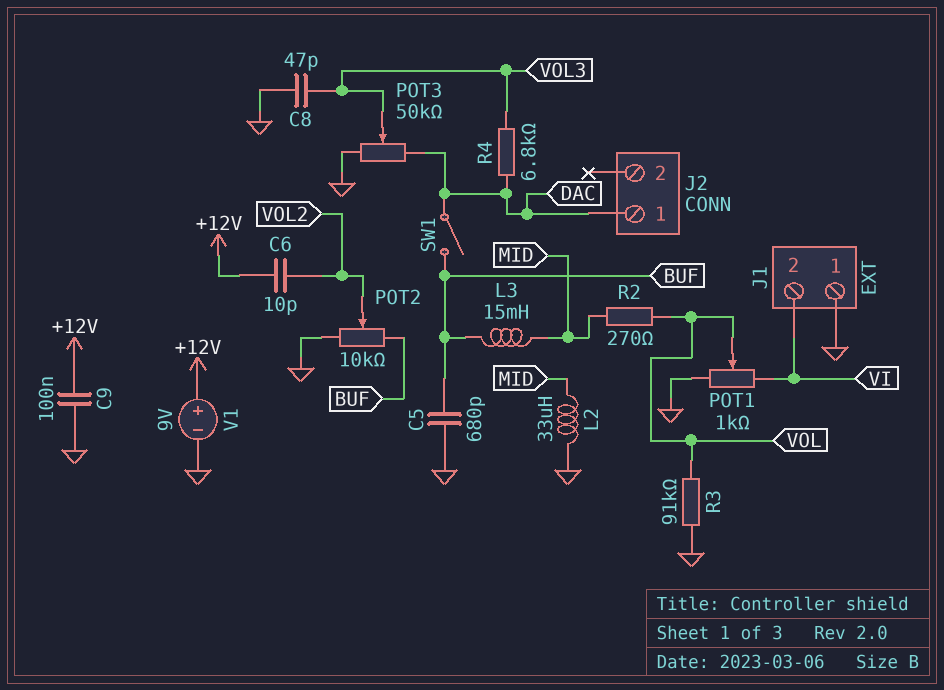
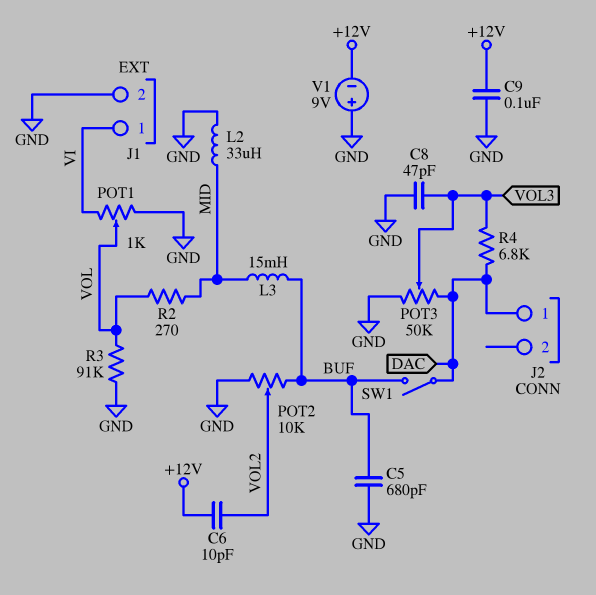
J1 pin 1: GND -> VI
J1 pin 2: VI -> GND
V1: 9V (plus +12V, minus GND) -> 9V (plus GND, minus +12V)

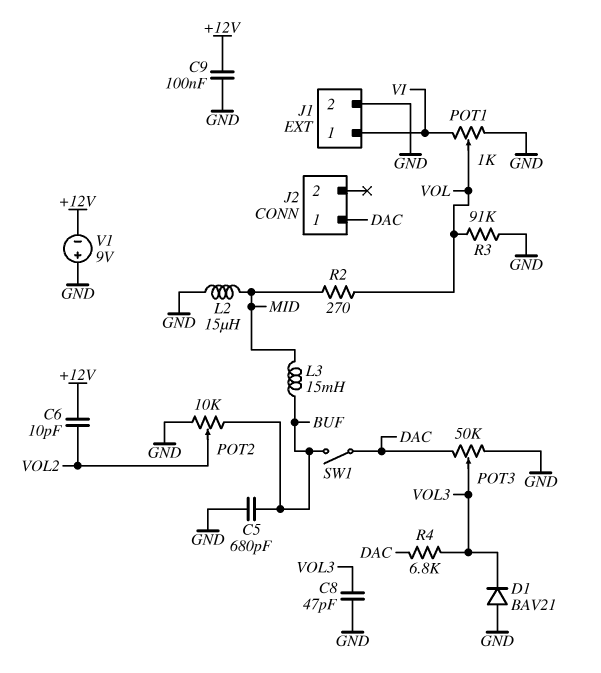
D1: none -> diode BAV21 (A GND, K VOL3)
L2: 33uH (GND, MID) -> 15uH (GND, MID)

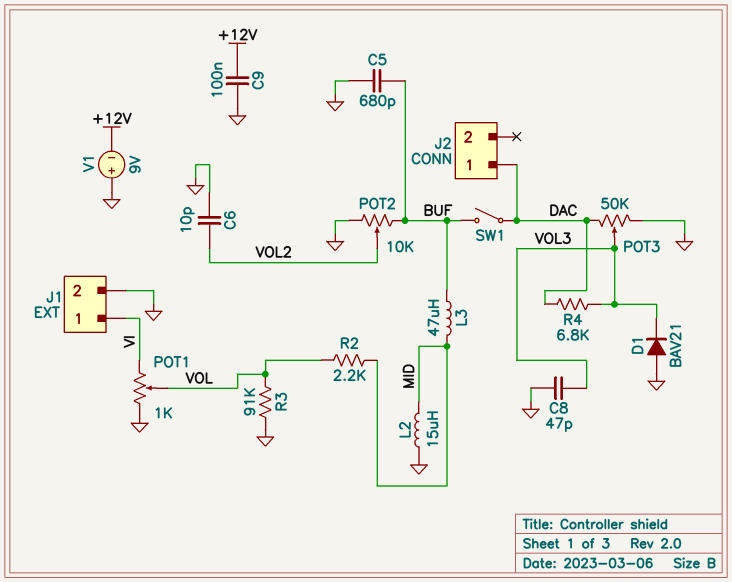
C6: 10pF (+12V, VOL2) -> 10pF (GND, VOL2)
L3: 15mH (BUF, MID) -> 47uH (BUF, MID)
R2: 270 (MID, VOL) -> 2.2k (MID, VOL)

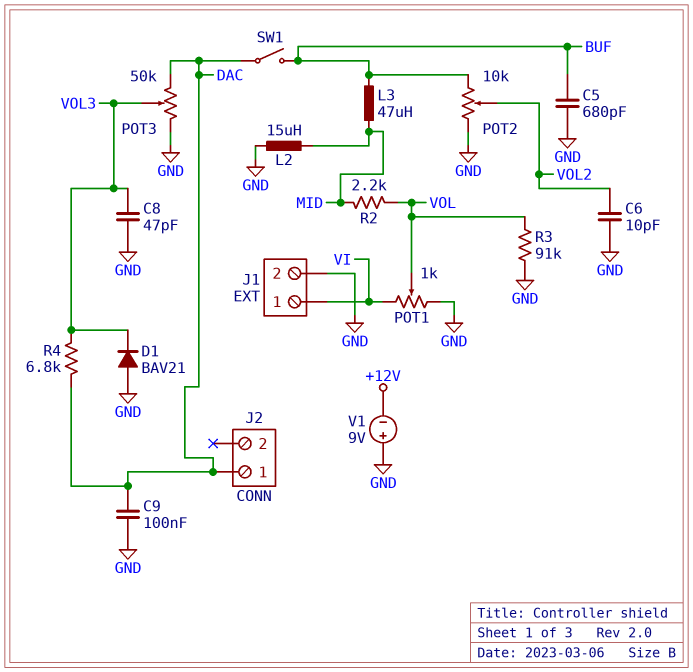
C9: 100nF (+12V, GND) -> 100nF (DAC, GND)

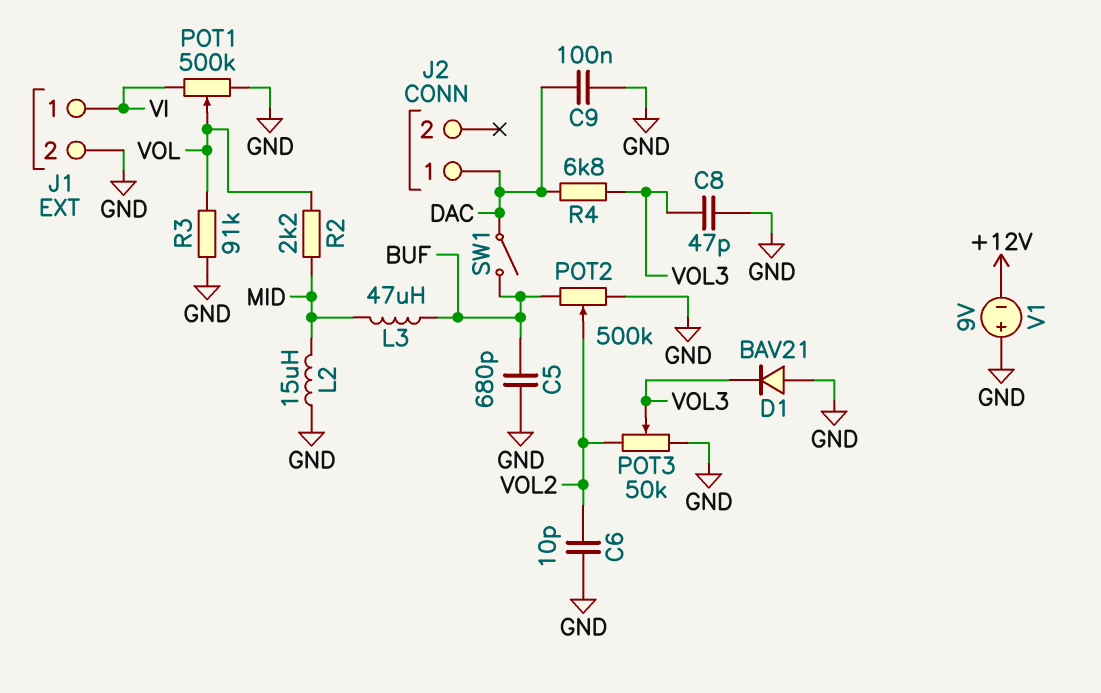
POT1: 1k (GND, VI, wiper VOL) -> 500k (GND, VI, wiper VOL)
POT2: 10k (BUF, GND, wiper VOL2) -> 500k (BUF, GND, wiper VOL2)
POT3: 50k (DAC, GND, wiper VOL3) -> 50k (GND, VOL2, wiper VOL3)

